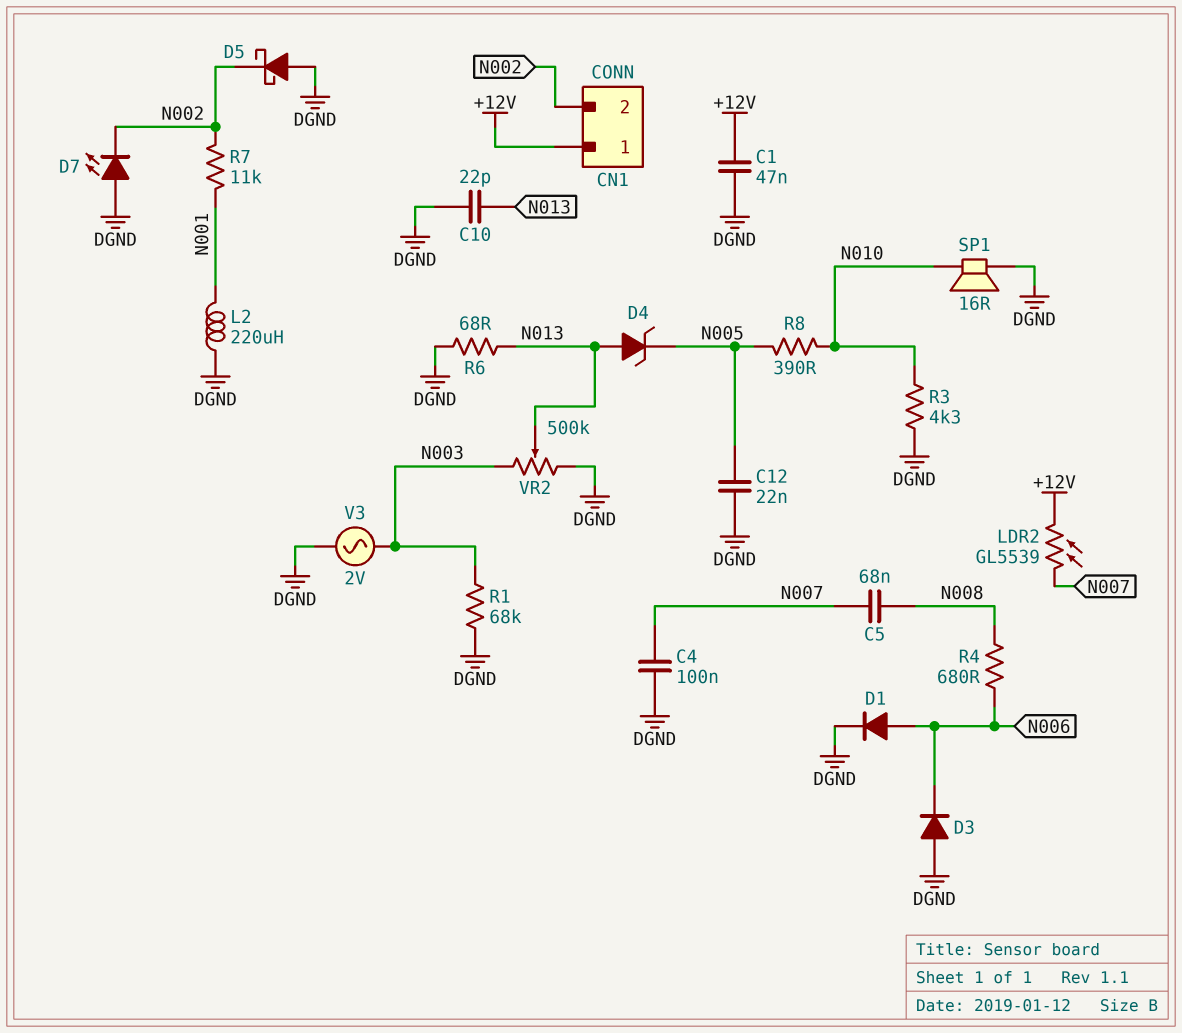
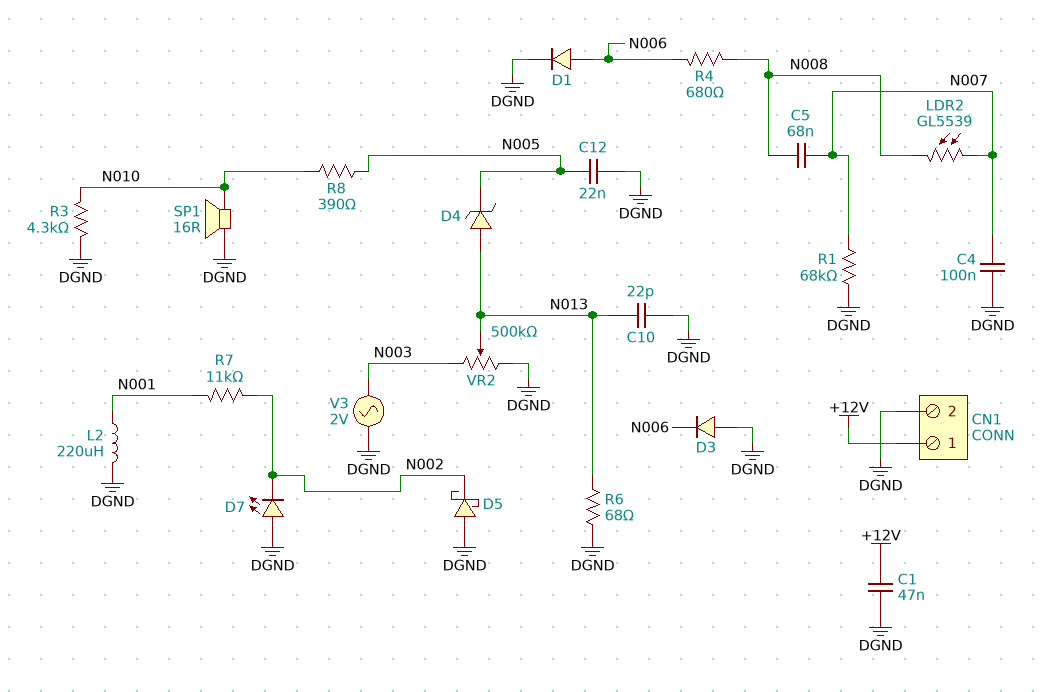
CN1 pin 2: N002 -> DGND
LDR2: GL5539 (+12V, N007) -> GL5539 (N007, N008)
R1: 68k (DGND, N003) -> 68k (DGND, N007)

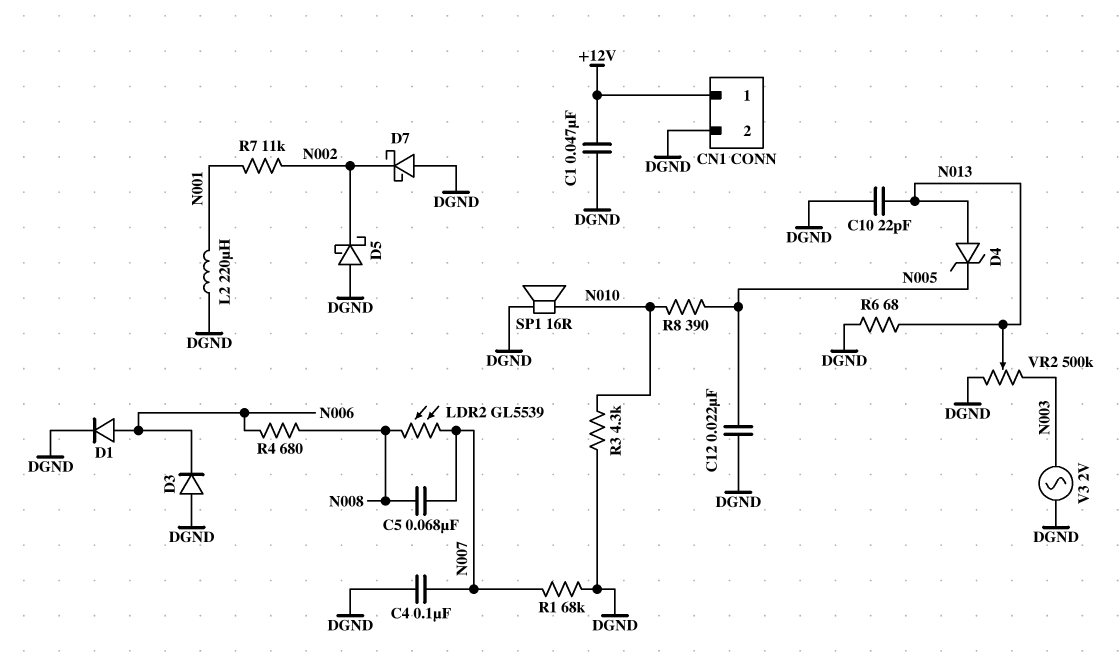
D7: LED (A DGND, K N002) -> schottky (A DGND, K N002)

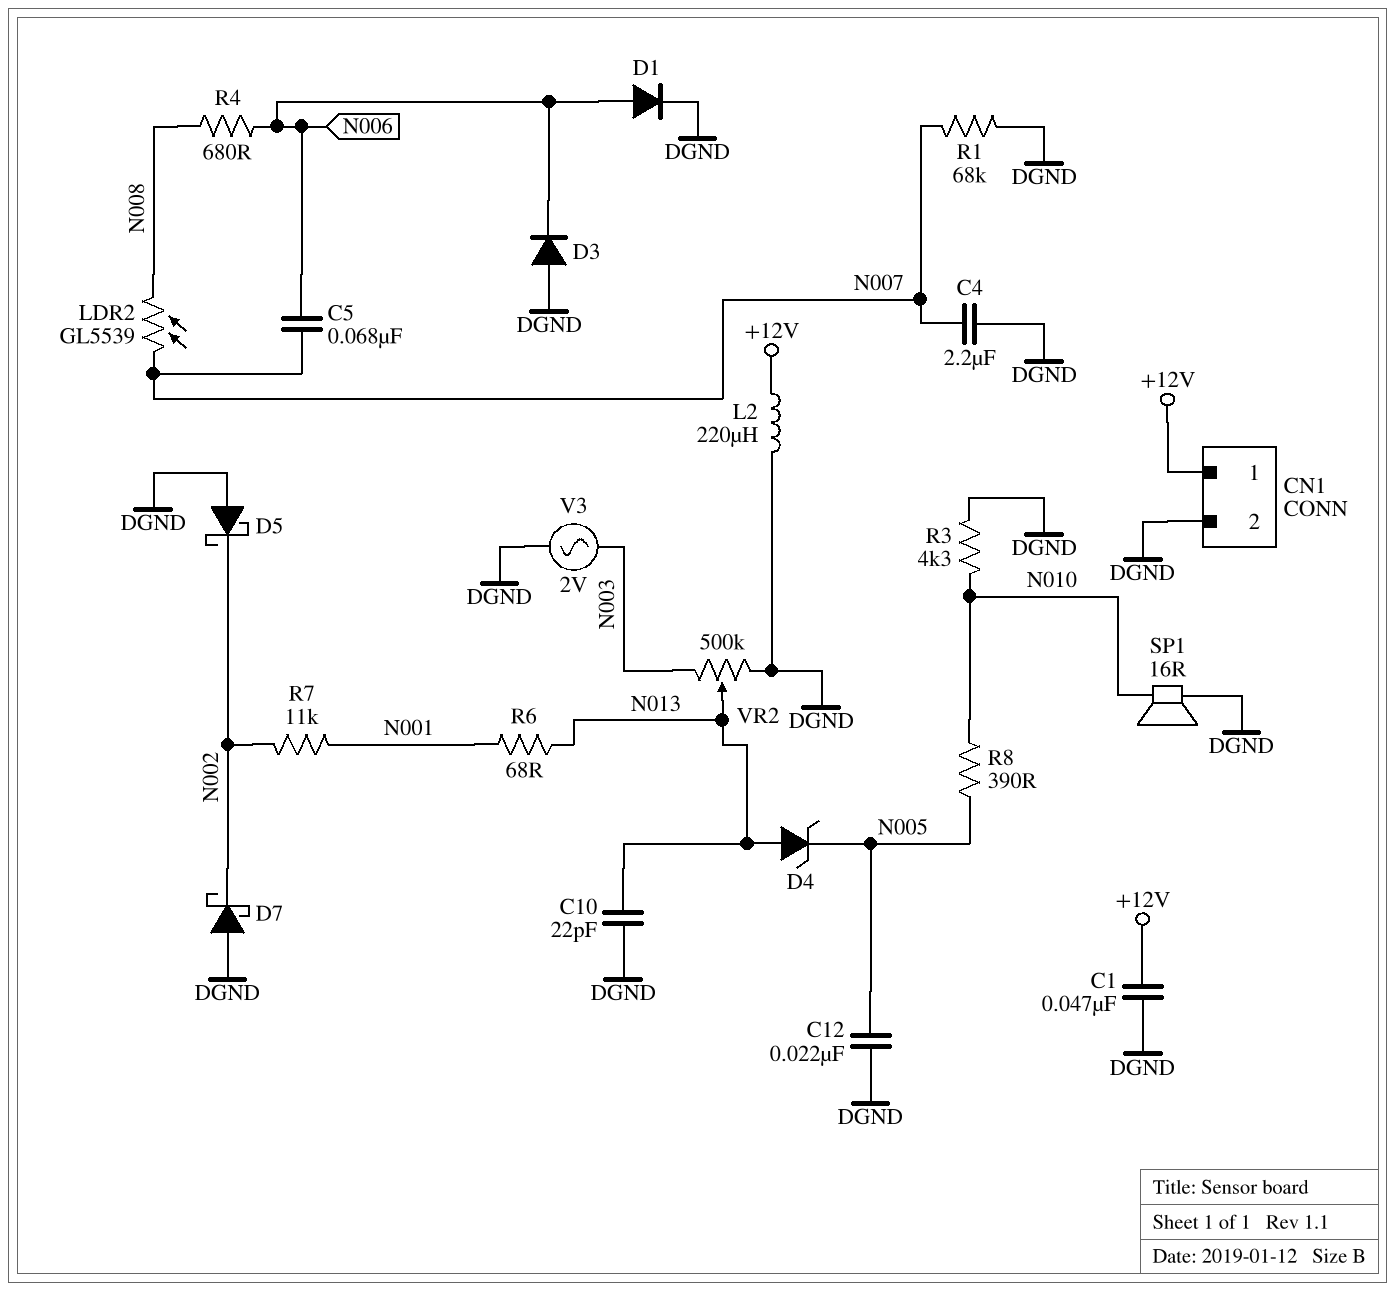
C4: 100nF (DGND, N007) -> 2.2uF (DGND, N007)
C5: 68nF (N007, N008) -> 68nF (N006, N007)
L2: 220uH (DGND, N001) -> 220uH (+12V, DGND)
R6: 68 (DGND, N013) -> 68 (N001, N013)

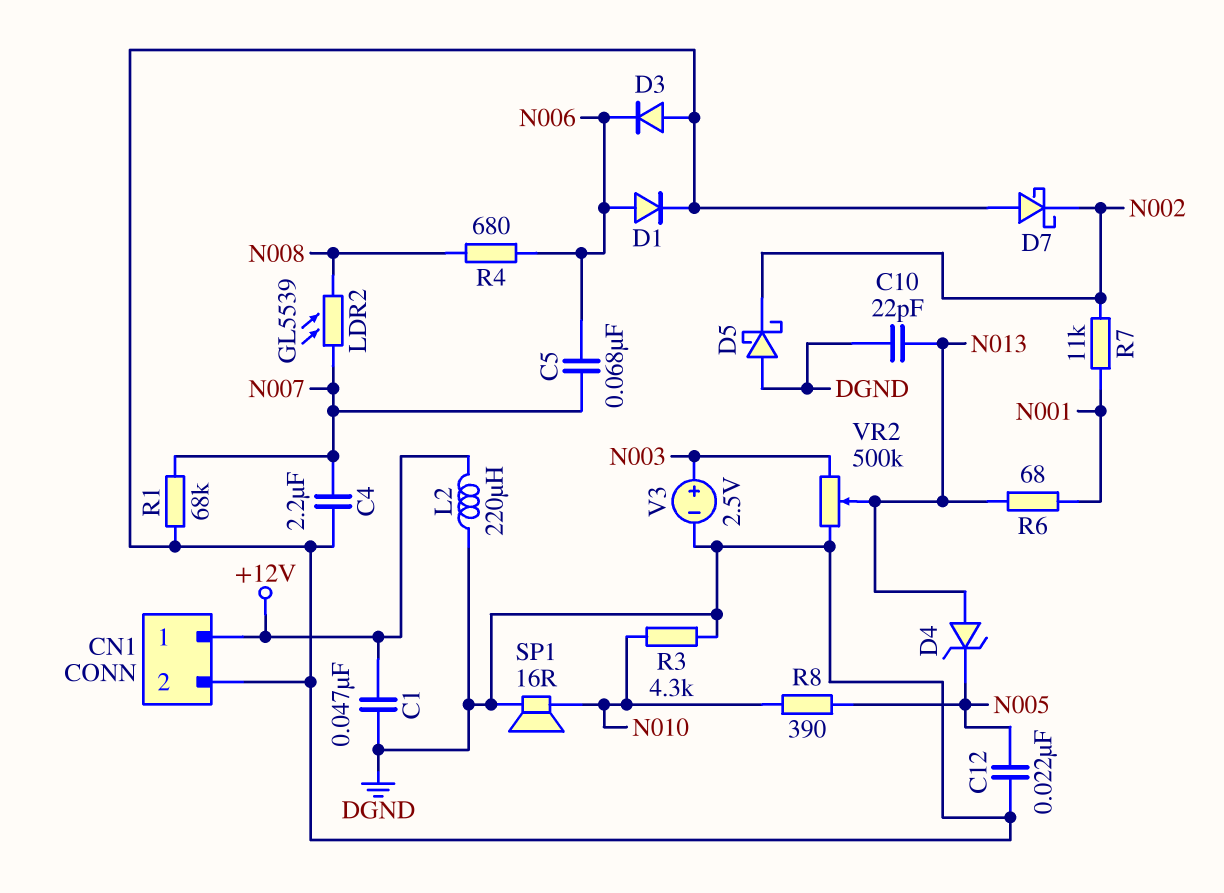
V3: AC 2V (DGND, N003) -> 2.5V (plus N003, minus DGND)

